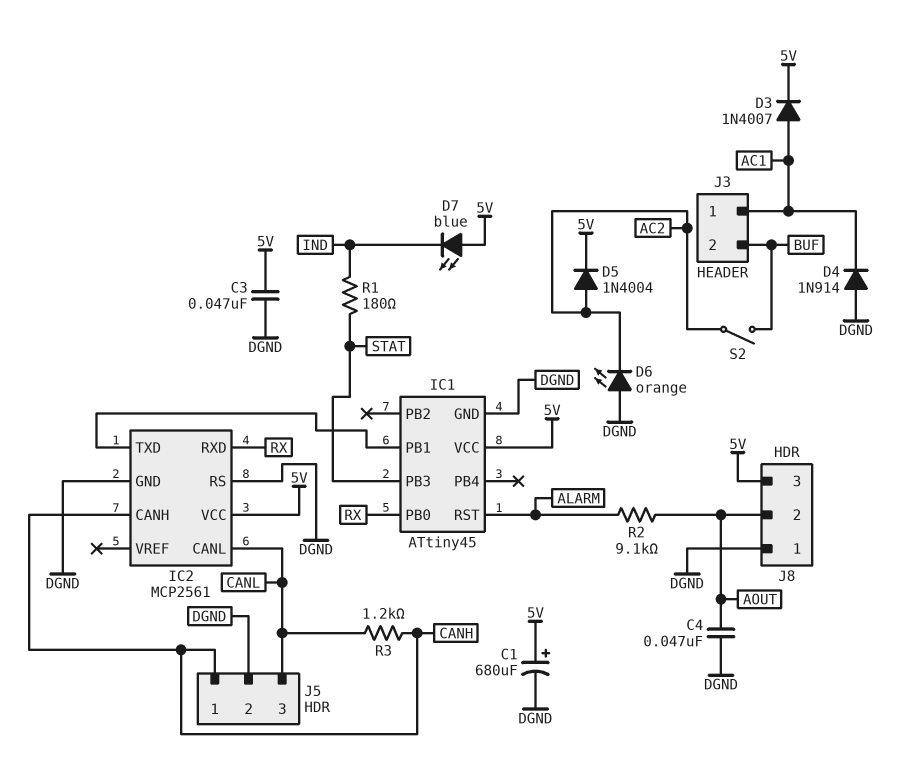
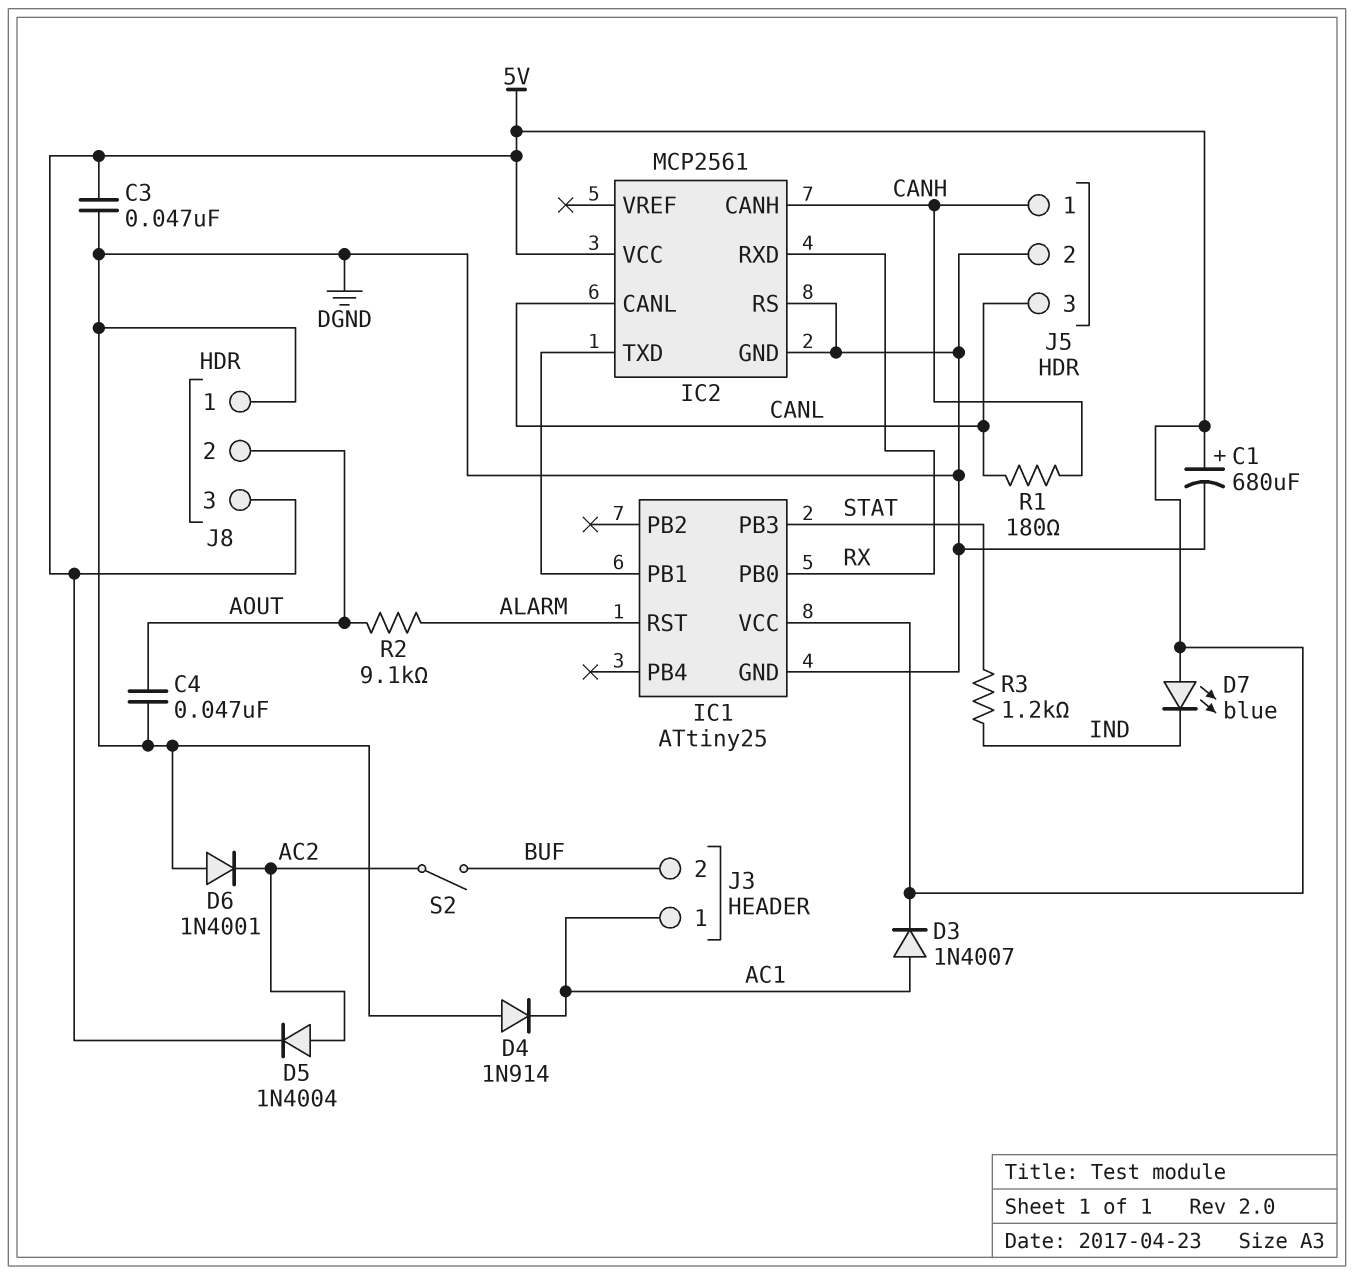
D6: LED orange (A DGND, K AC2) -> diode 1N4001 (A DGND, K AC2)
IC1: ATtiny45 -> ATtiny25
R1: 180 (IND, STAT) -> 180 (CANH, CANL)
R3: 1.2k (CANH, CANL) -> 1.2k (IND, STAT)

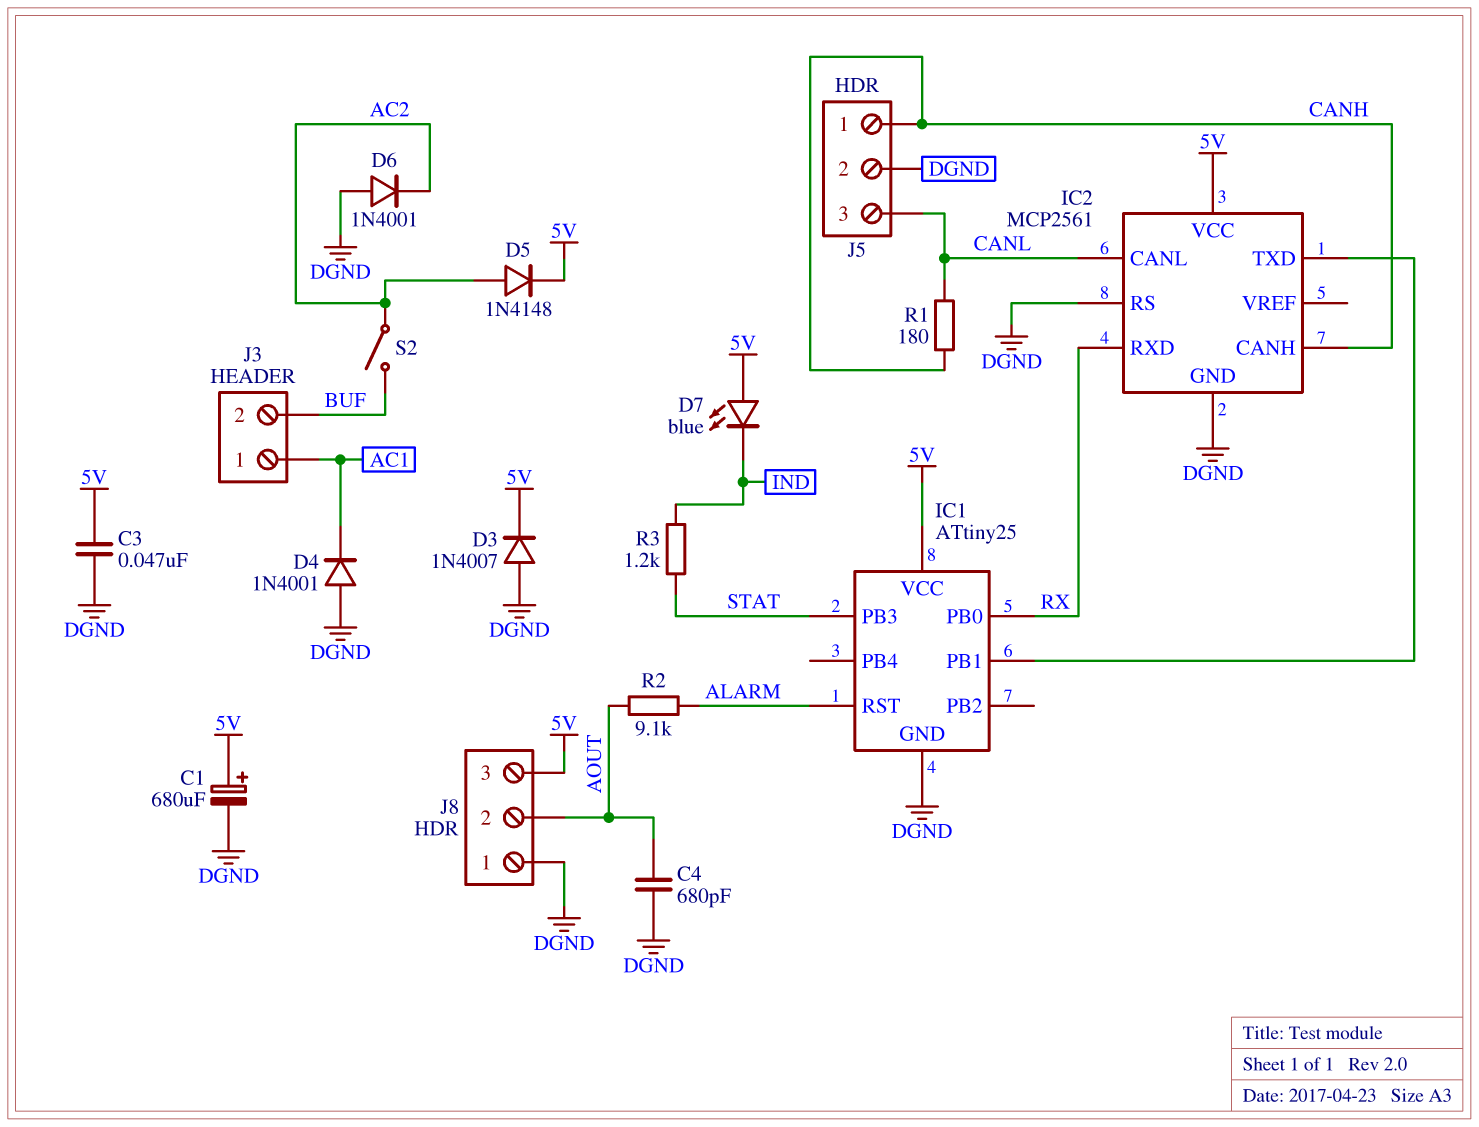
C4: 47nF (AOUT, DGND) -> 680pF (AOUT, DGND)
D3: diode 1N4007 (A AC1, K 5V) -> diode 1N4007 (A DGND, K 5V)
D4: diode 1N914 (A DGND, K AC1) -> diode 1N4001 (A DGND, K AC1)
D5: diode 1N4004 (A AC2, K 5V) -> diode 1N4148 (A AC2, K 5V)

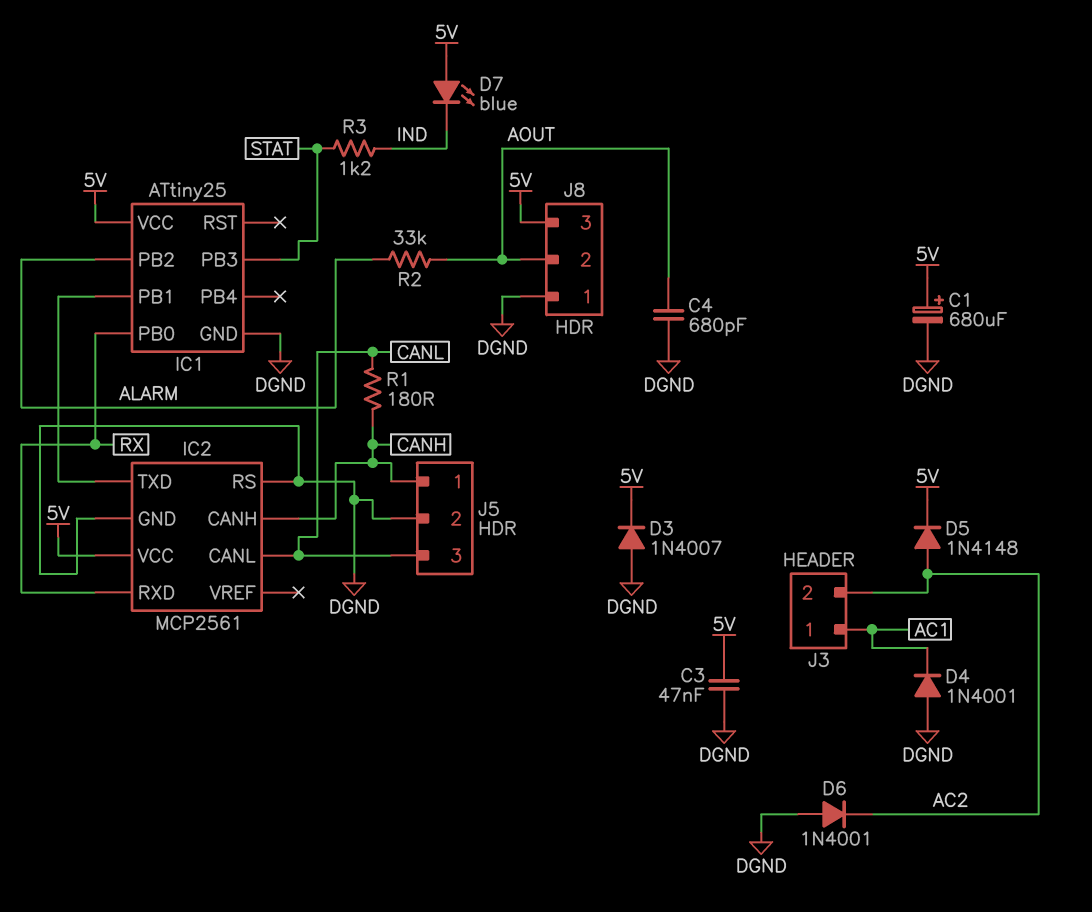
IC1 pin PB2: none -> ALARM
IC1 pin RST: ALARM -> none
J3 pin 2: BUF -> AC2
R2: 9.1k (ALARM, AOUT) -> 33k (ALARM, AOUT)
S2: switch (AC2, BUF) -> none

